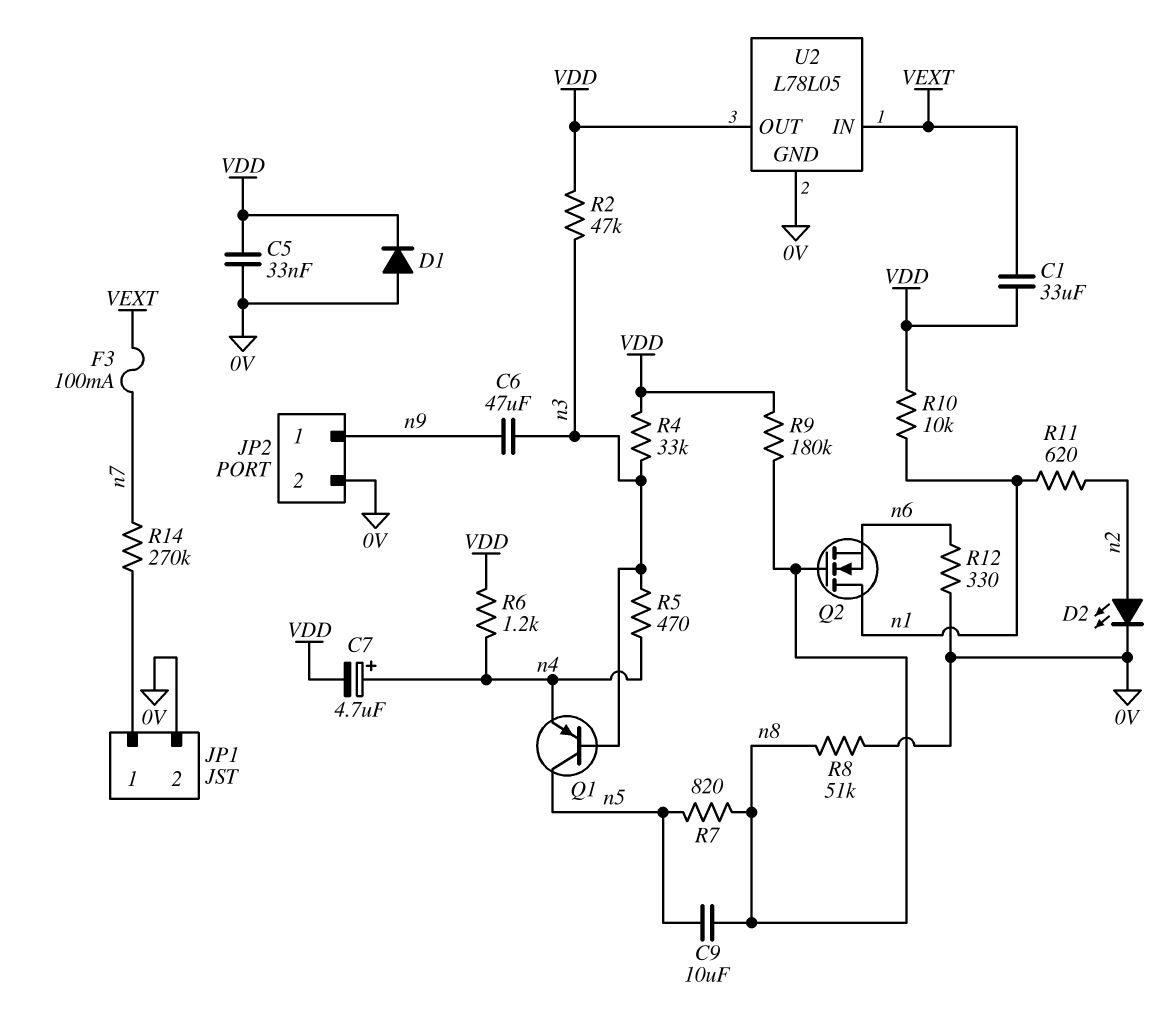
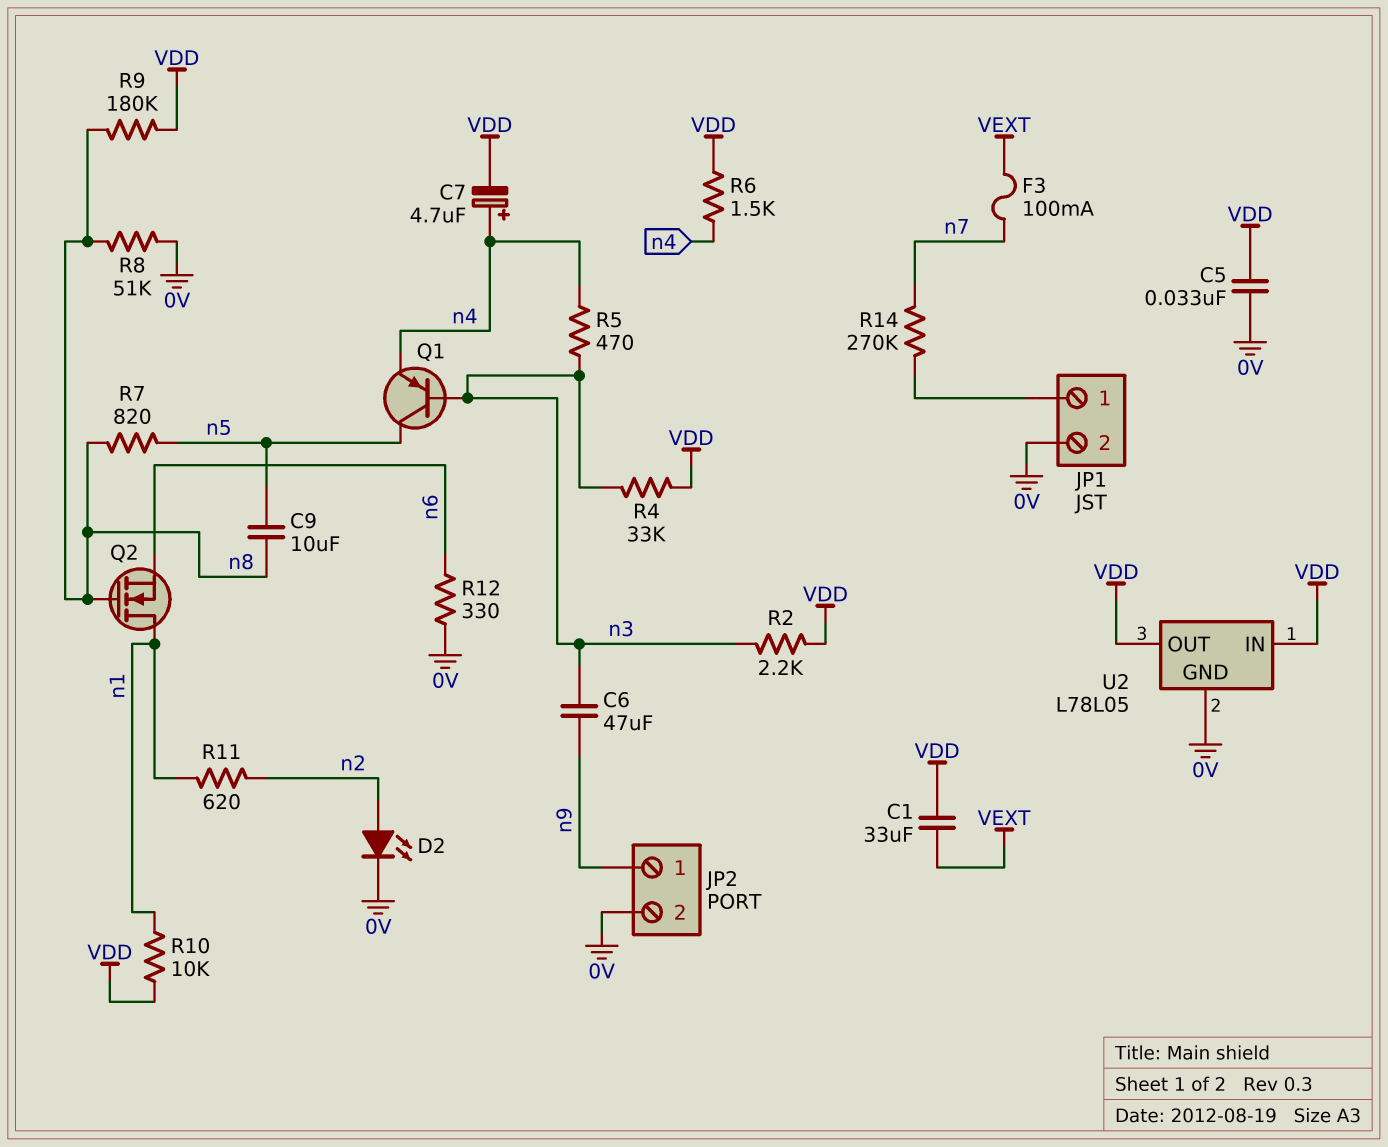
D1: diode (A 0V, K VDD) -> none
R2: 47k (VDD, n3) -> 2.2k (VDD, n3)
R6: 1.2k (VDD, n4) -> 1.5k (VDD, n4)
U2 pin IN: VEXT -> VDD

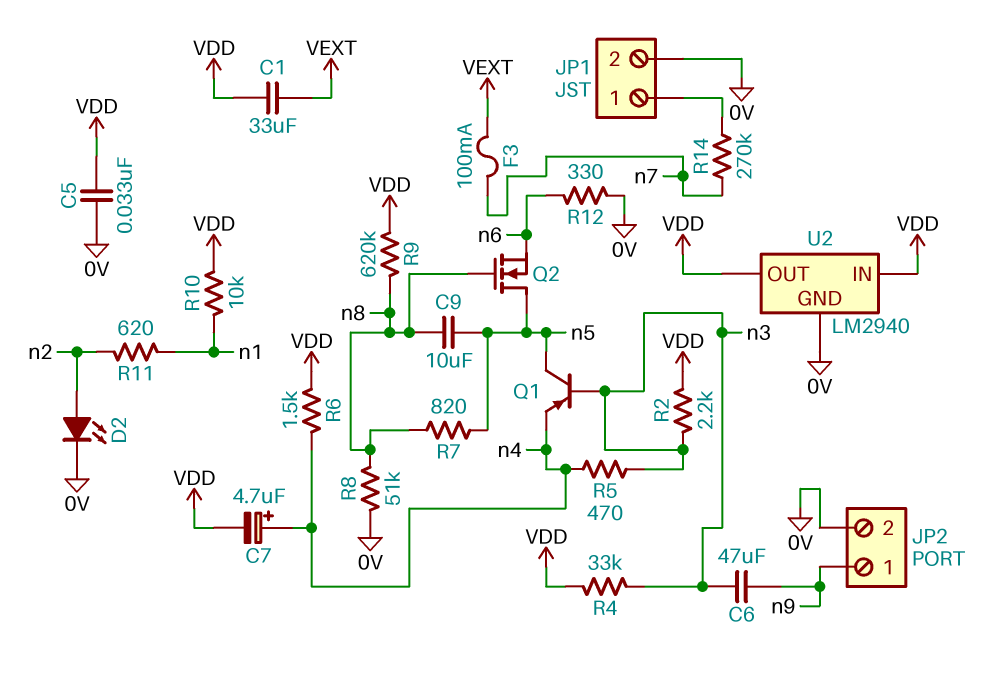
Q2: NMOS (G n8, D n1, S n6) -> NMOS (G n8, D n5, S n6)
R9: 180k (VDD, n8) -> 620k (VDD, n8)
U2: L78L05 -> LM2940

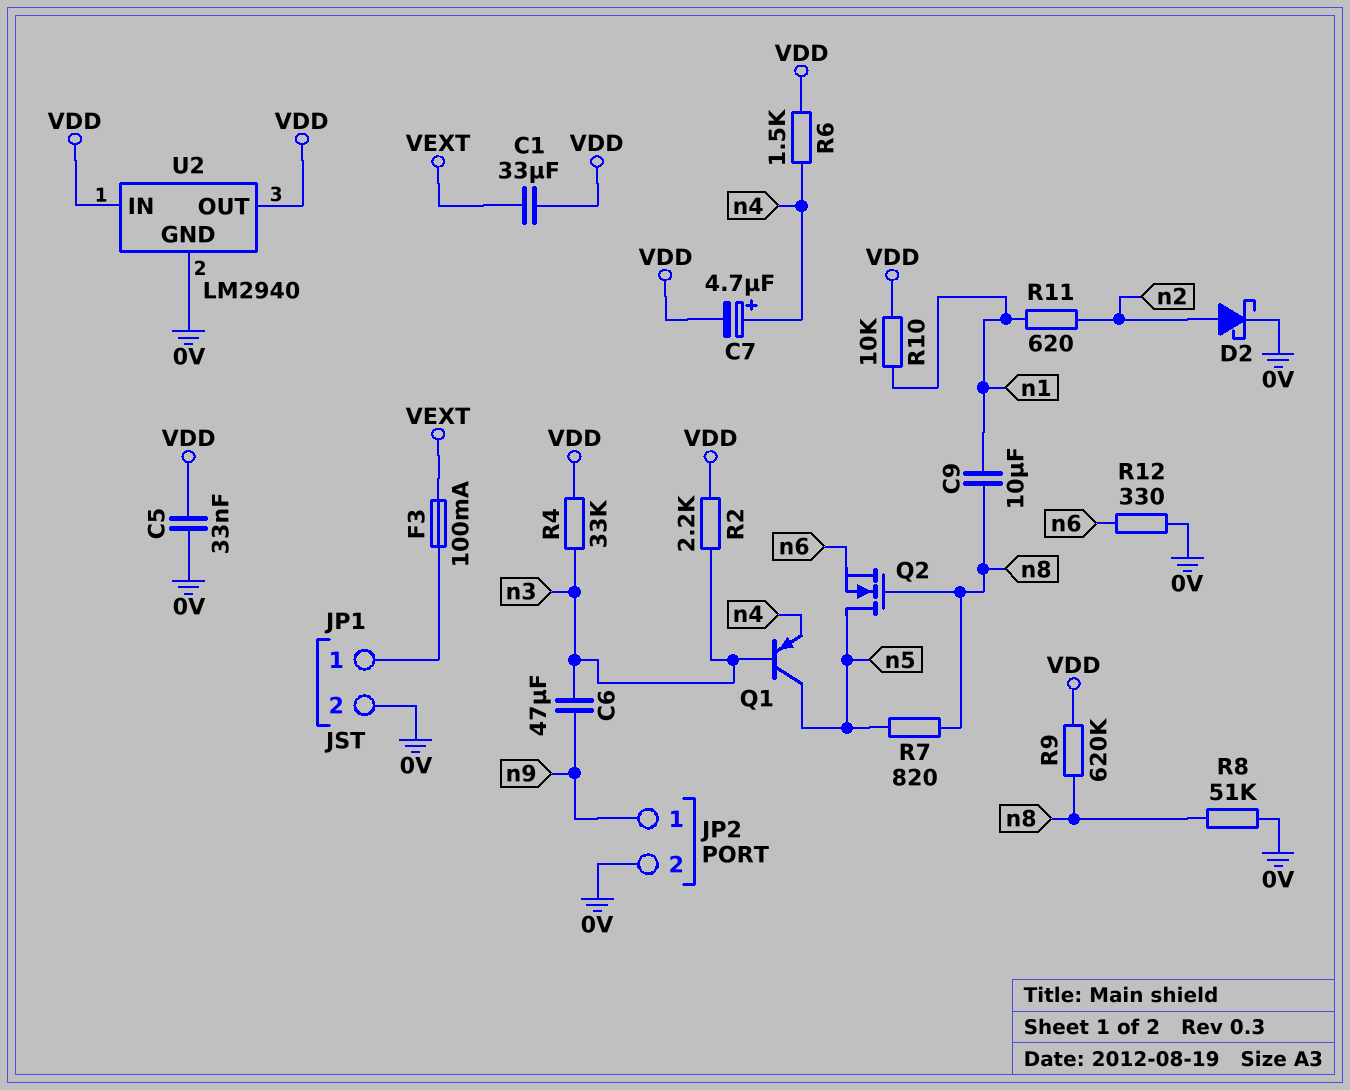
C9: 10uF (n5, n8) -> 10uF (n1, n8)
D2: LED (A n2, K 0V) -> schottky (A n2, K 0V)
F3: 100mA (VEXT, n7) -> 100mA (JP1/1, VEXT)
R5: 470 (n3, n4) -> none
R14: 270k (JP1/1, n7) -> none

